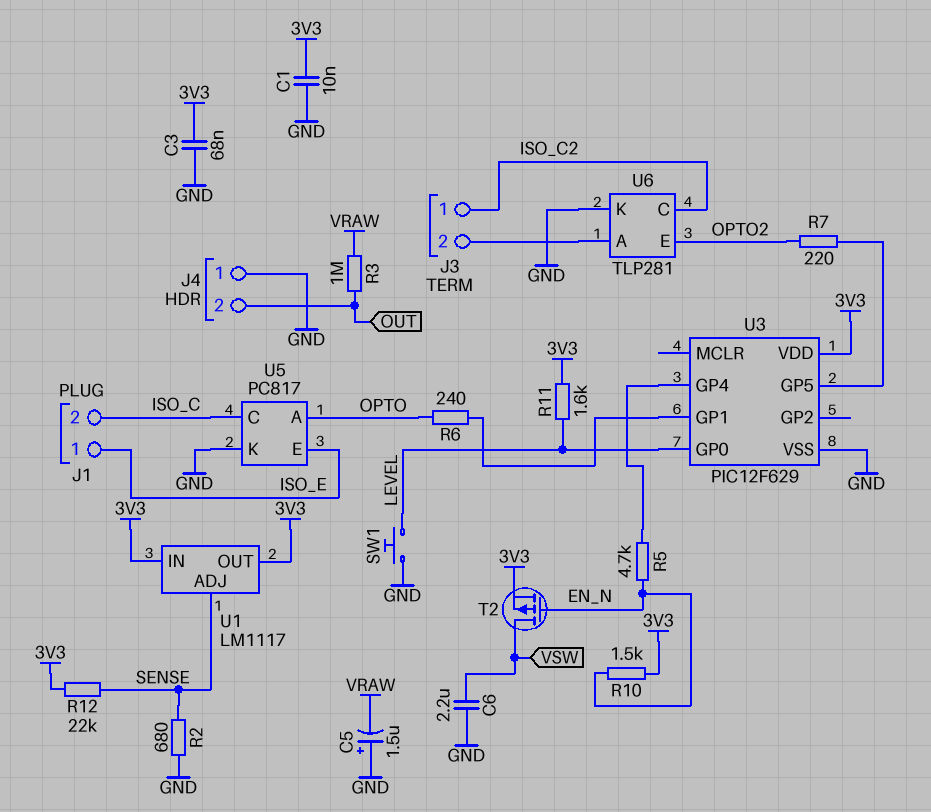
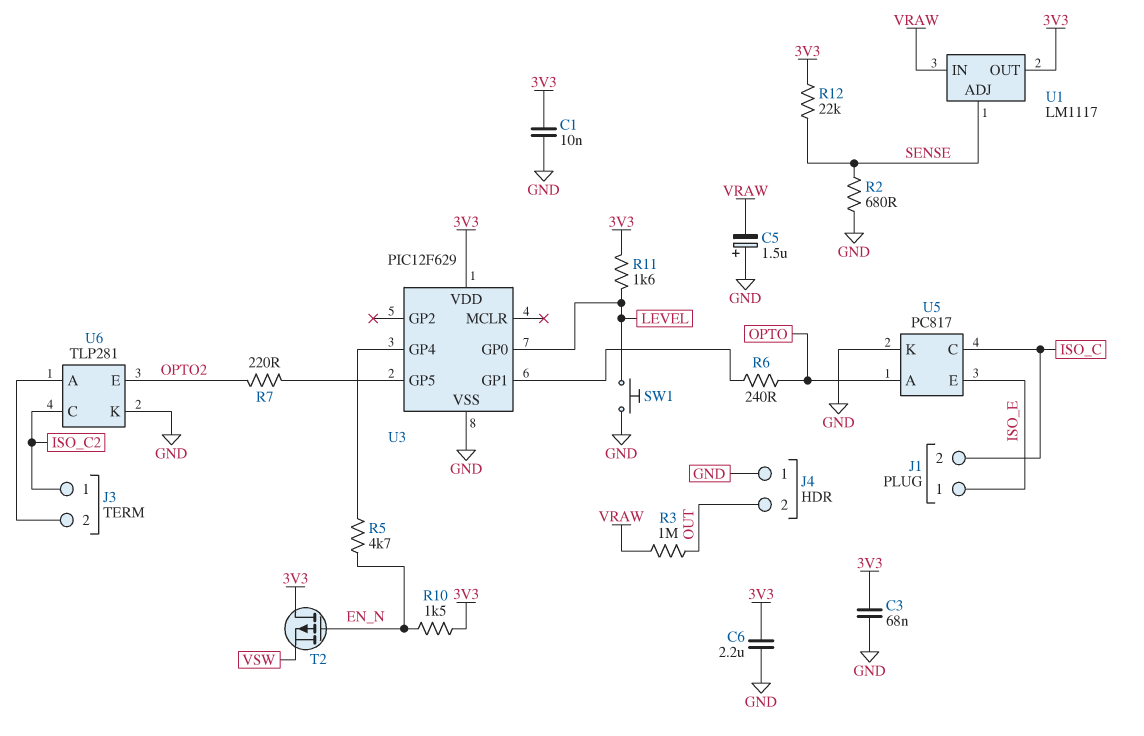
C6: 2.2uF (GND, VSW) -> 2.2uF (3V3, GND)
T2: PMOS (G EN_N, D VSW, S 3V3) -> PMOS (G EN_N, D 3V3, S VSW)
U1 pin IN: 3V3 -> VRAW

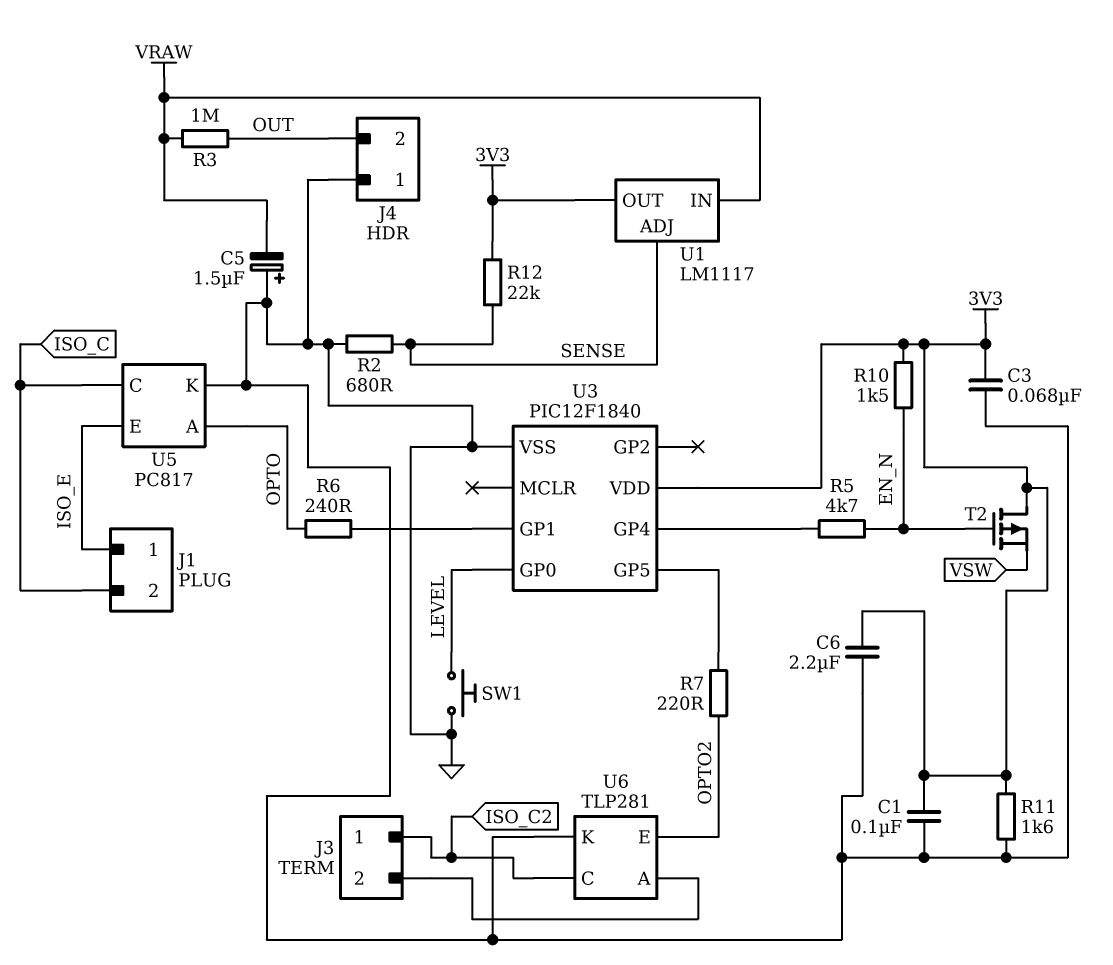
C1: 10nF (3V3, GND) -> 100nF (3V3, GND)
R11: 1.6k (3V3, LEVEL) -> 1.6k (3V3, GND)
U3: PIC12F629 -> PIC12F1840

